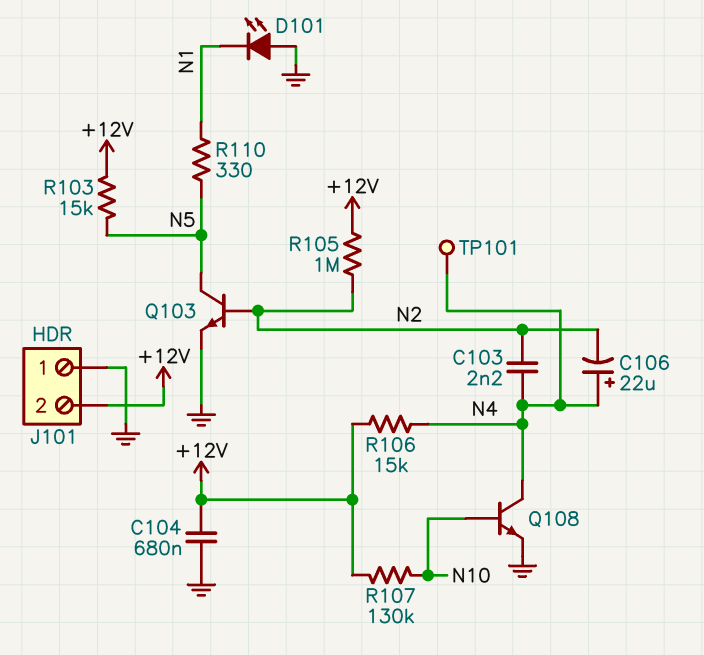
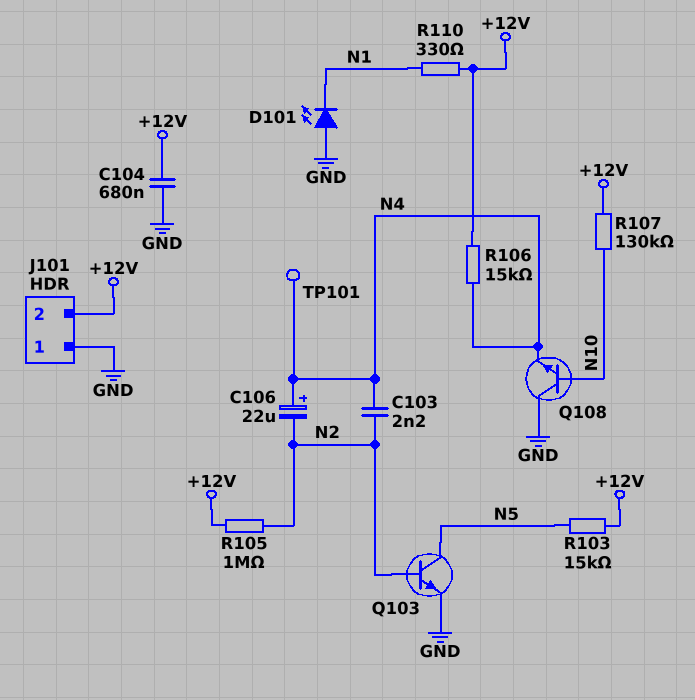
Q108: NPN (B N10, C N4, E GND) -> NPN (B N10, C GND, E N4)
R110: 330 (N1, N5) -> 330 (+12V, N1)

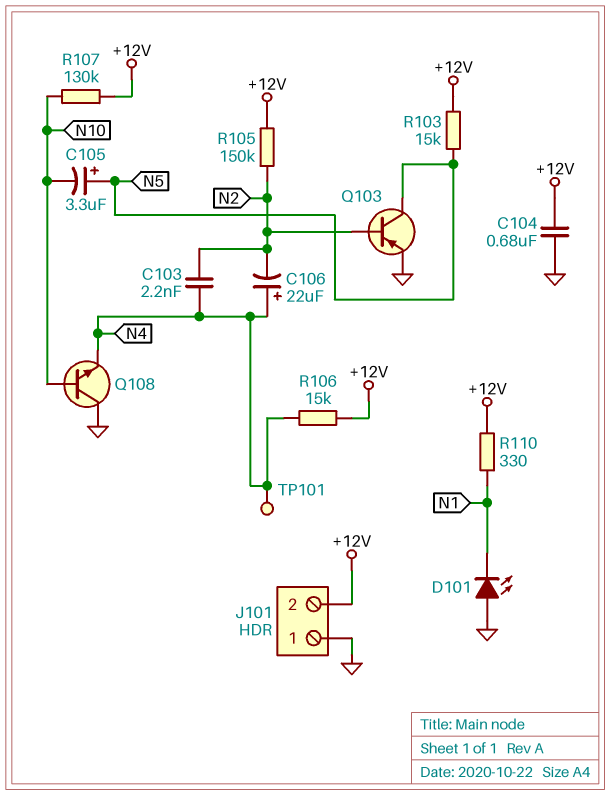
C105: none -> 3.3uF (plus N5, minus N10)
Q103: NPN (B N2, C N5, E GND) -> PNP (B N2, C N5, E GND)
R105: 1M (+12V, N2) -> 150k (+12V, N2)

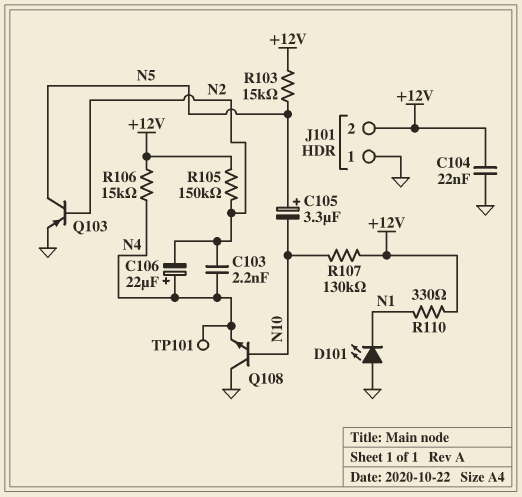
C104: 680nF (+12V, GND) -> 22nF (+12V, GND)

